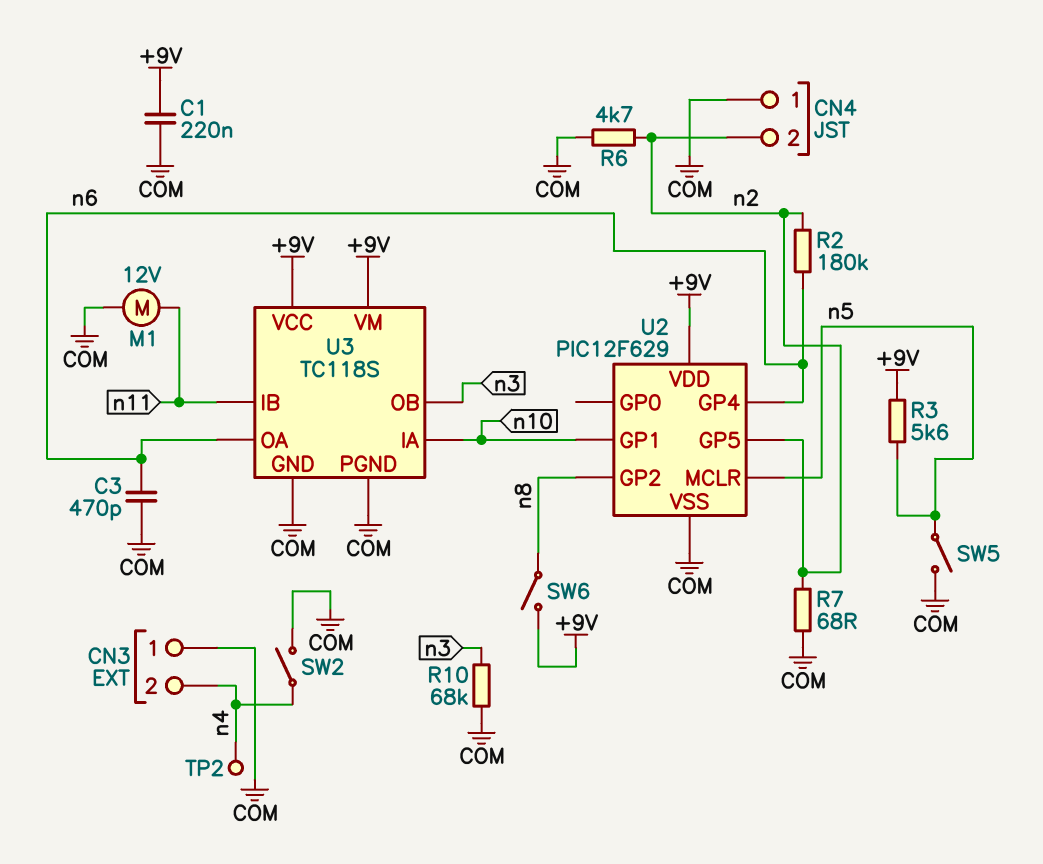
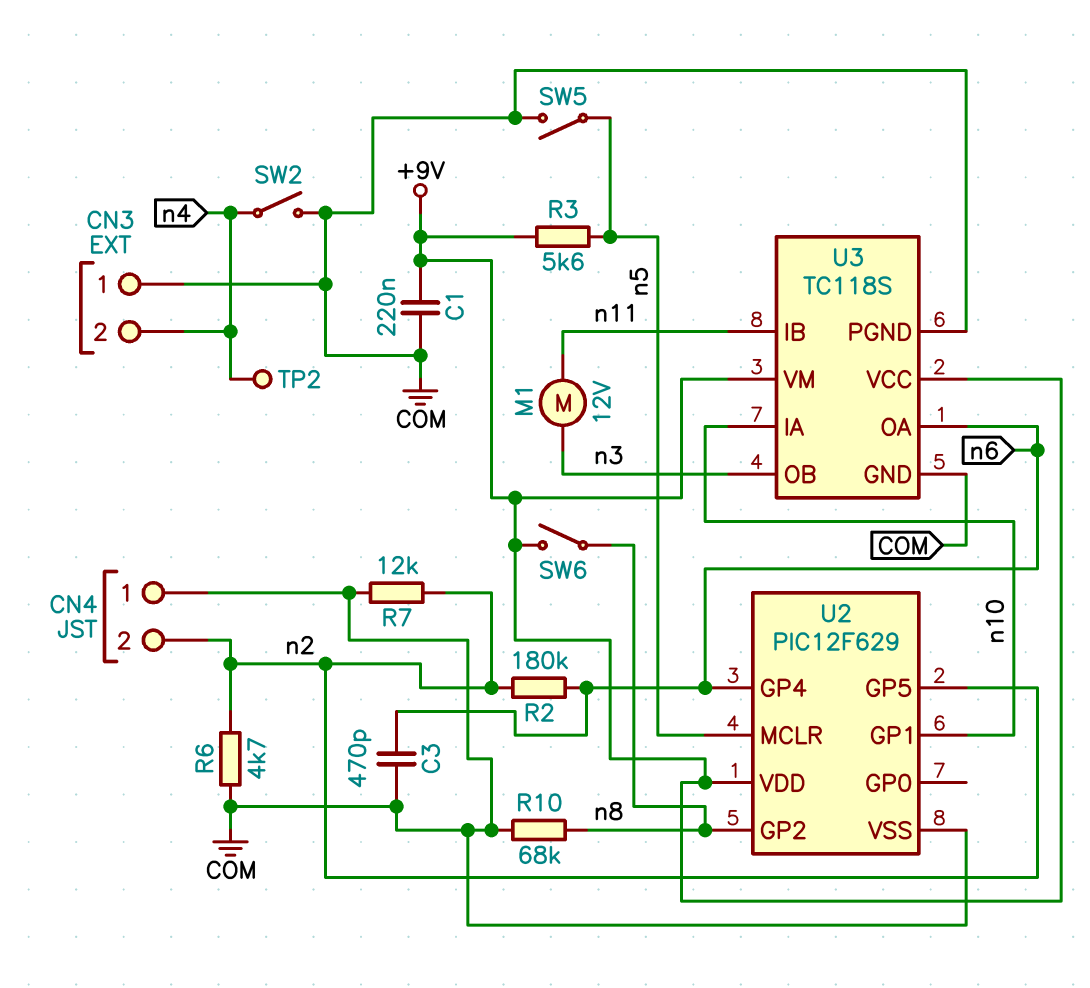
M1: motor 12V (COM, n11) -> motor 12V (n3, n11)
R7: 68 (COM, n2) -> 12k (COM, n2)
R10: 68k (COM, n3) -> 68k (COM, n8)

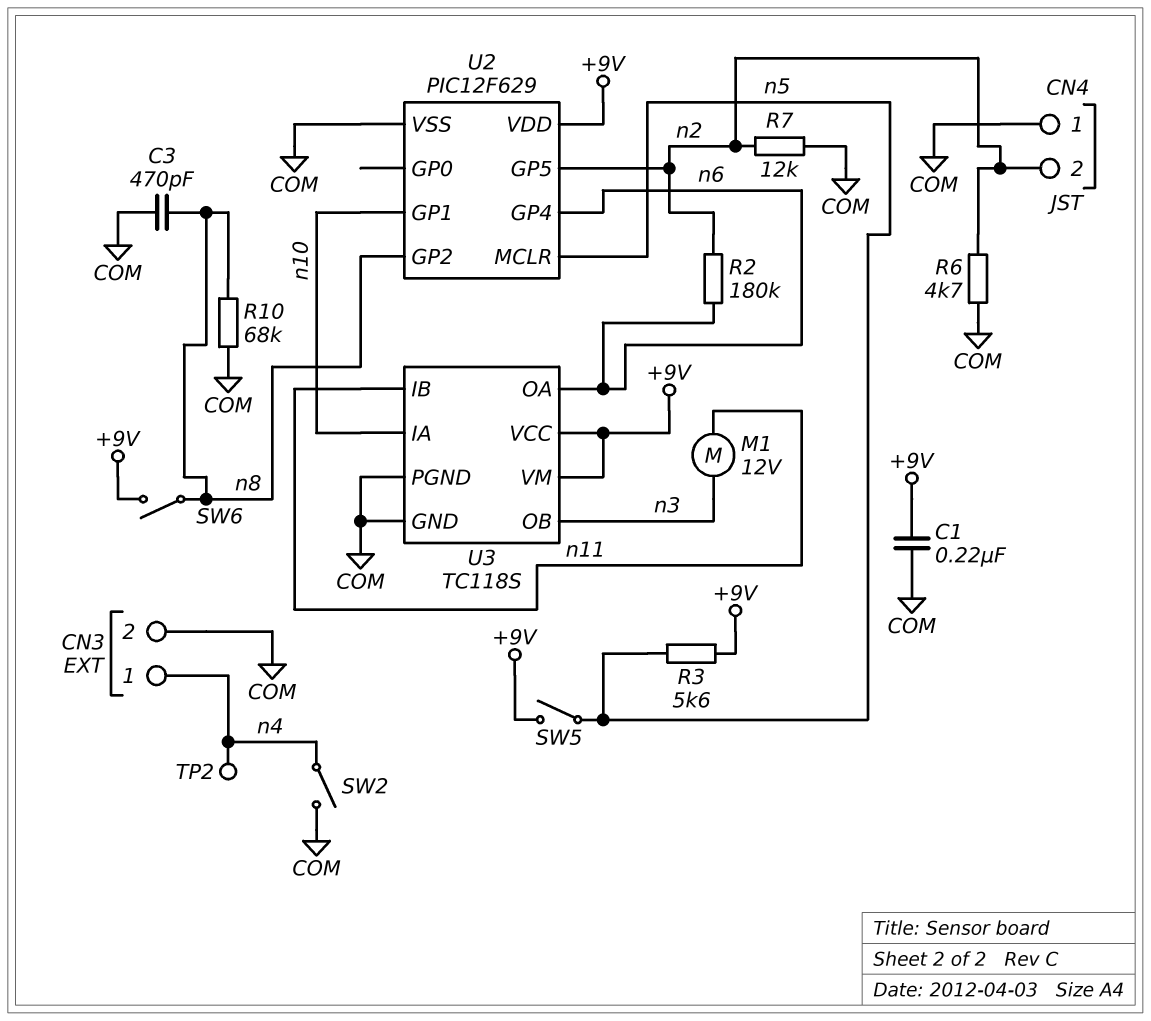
C3: 470pF (COM, n6) -> 470pF (COM, n8)
CN3 pin 1: COM -> n4
CN3 pin 2: n4 -> COM
SW5: switch (COM, n5) -> switch (+9V, n5)

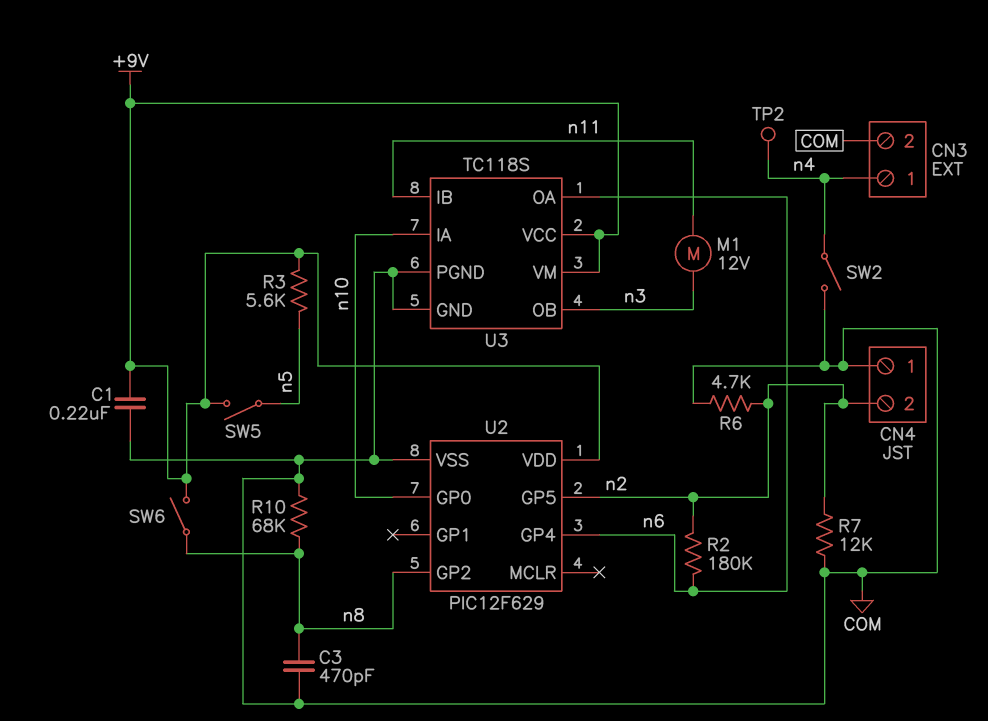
U2 pin GP0: none -> n10
U2 pin GP1: n10 -> none
U2 pin MCLR: n5 -> none

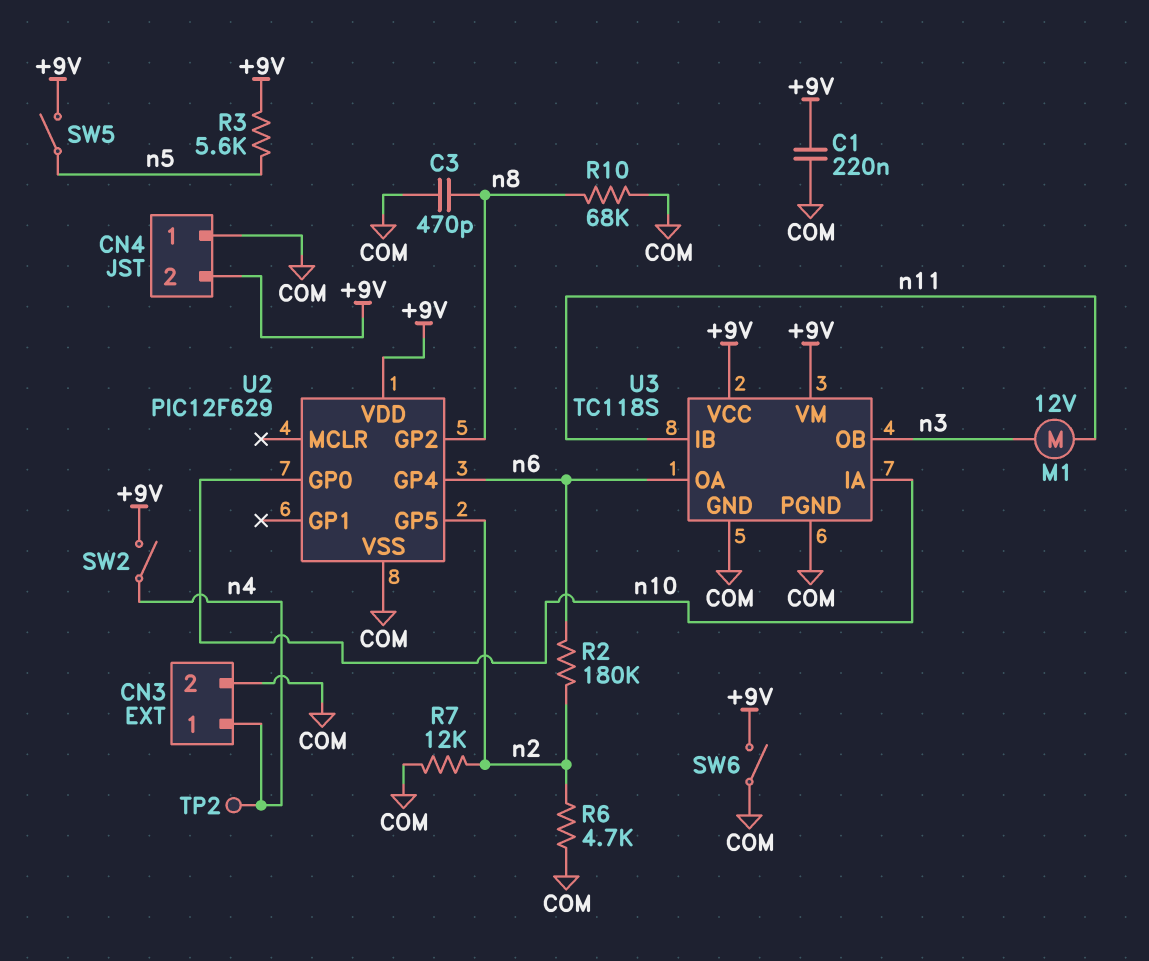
CN4 pin 2: n2 -> +9V
SW2: switch (COM, n4) -> switch (+9V, n4)
SW6: switch (+9V, n8) -> switch (+9V, COM)

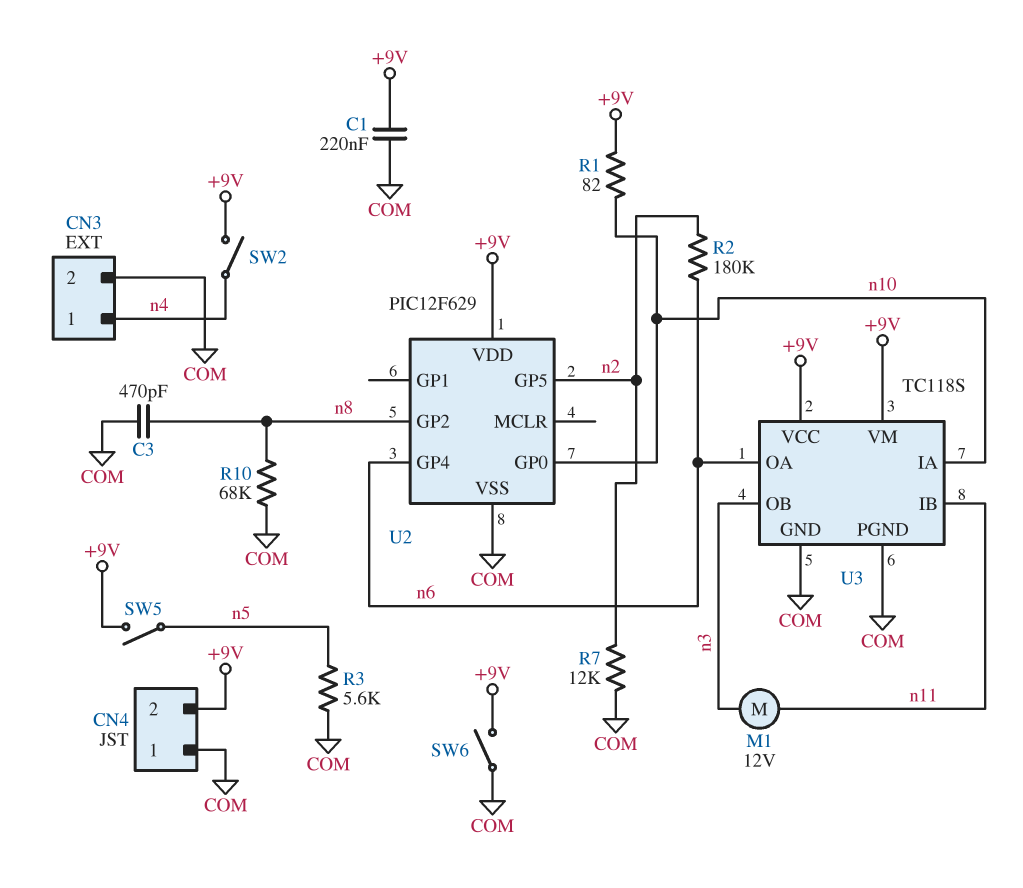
R1: none -> 82 (+9V, n10)
R3: 5.6k (+9V, n5) -> 5.6k (COM, n5)
R6: 4.7k (COM, n2) -> none
TP2: test point (n4) -> none

